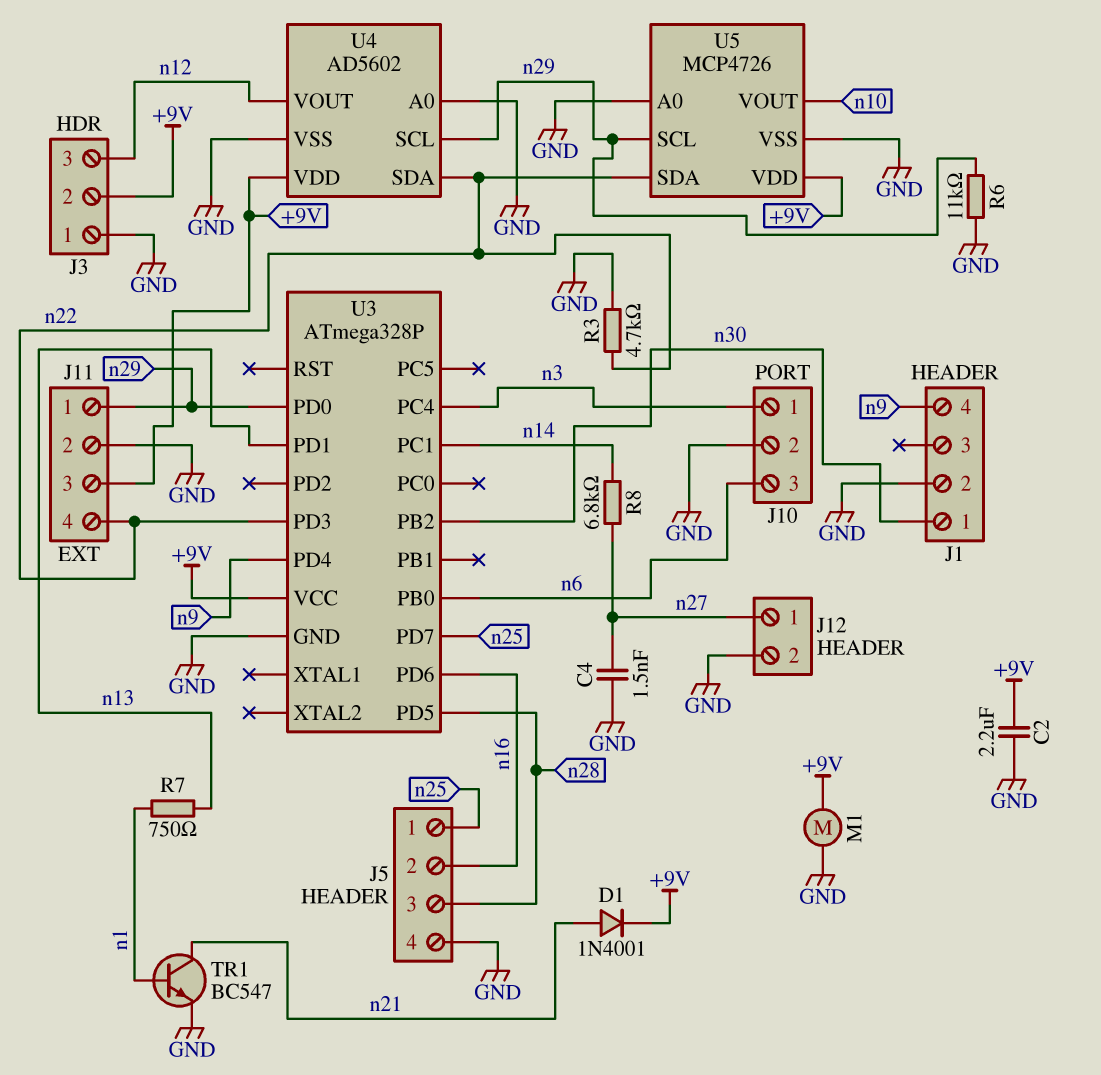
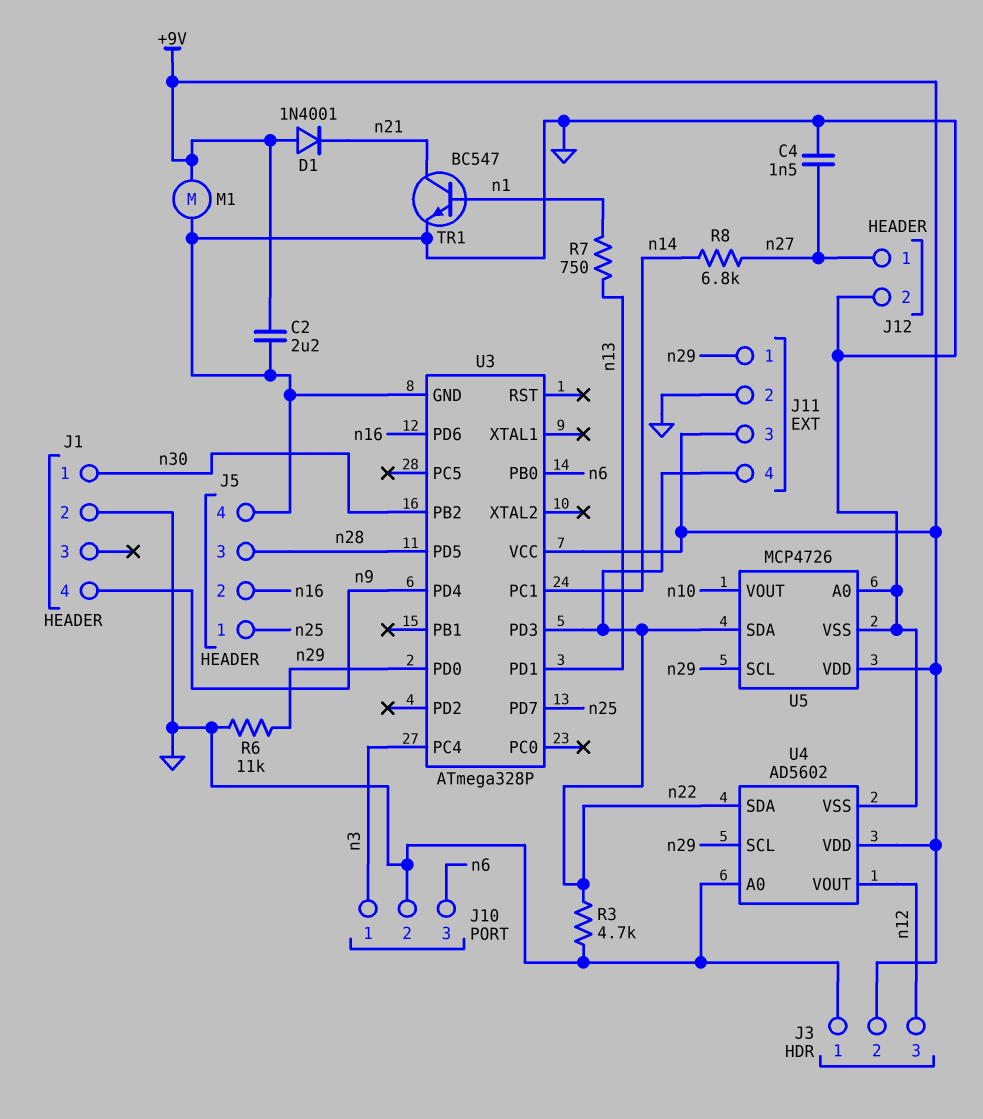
D1: diode 1N4001 (A n21, K +9V) -> diode 1N4001 (A +9V, K n21)

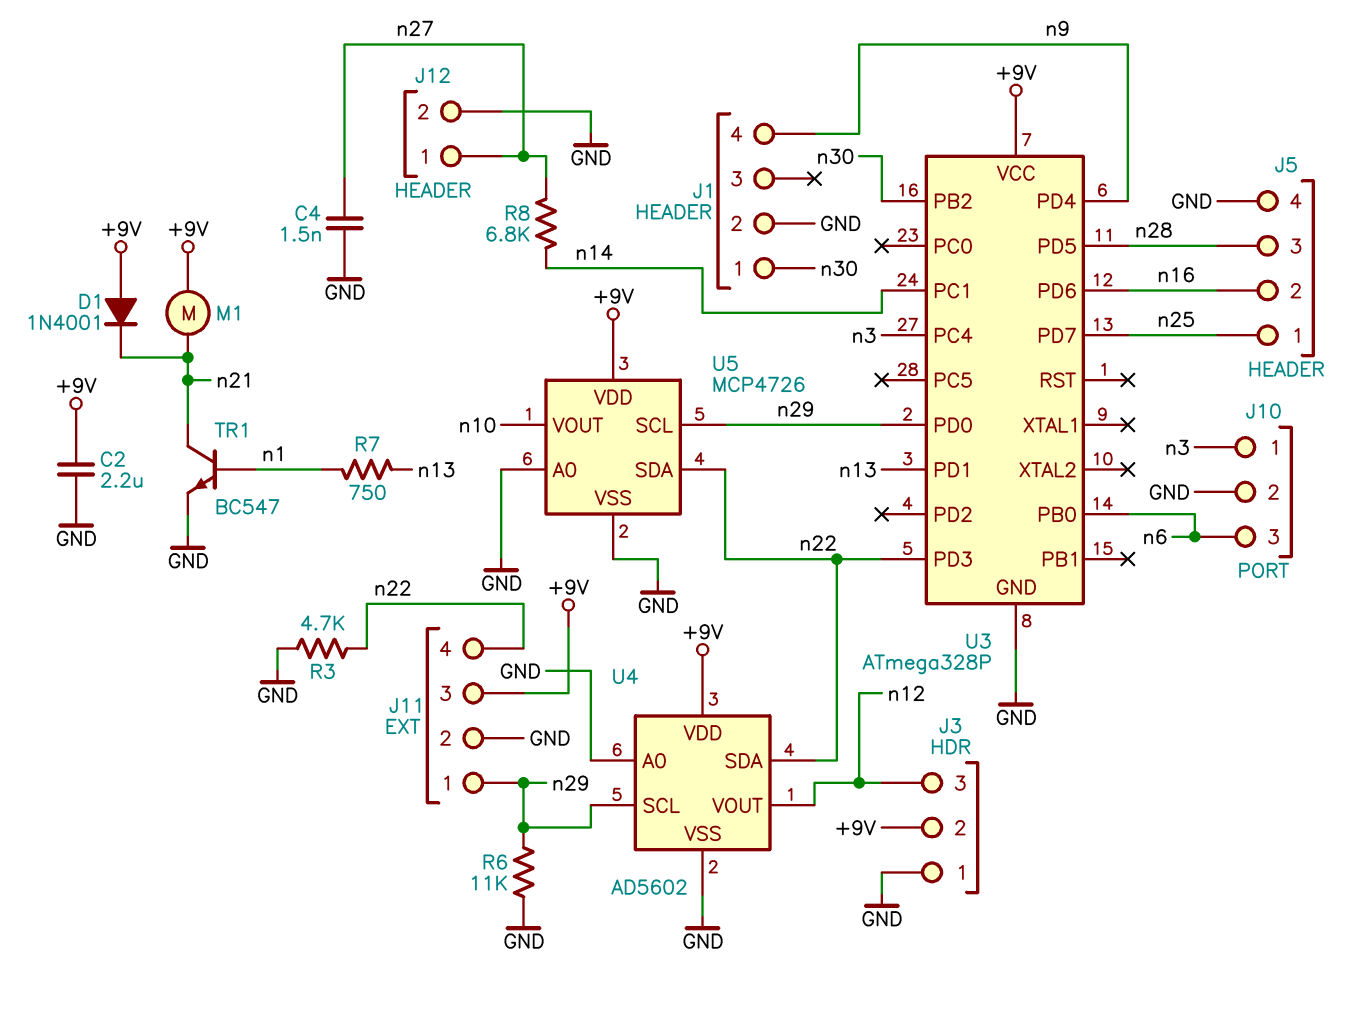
M1: motor (+9V, GND) -> motor (+9V, n21)

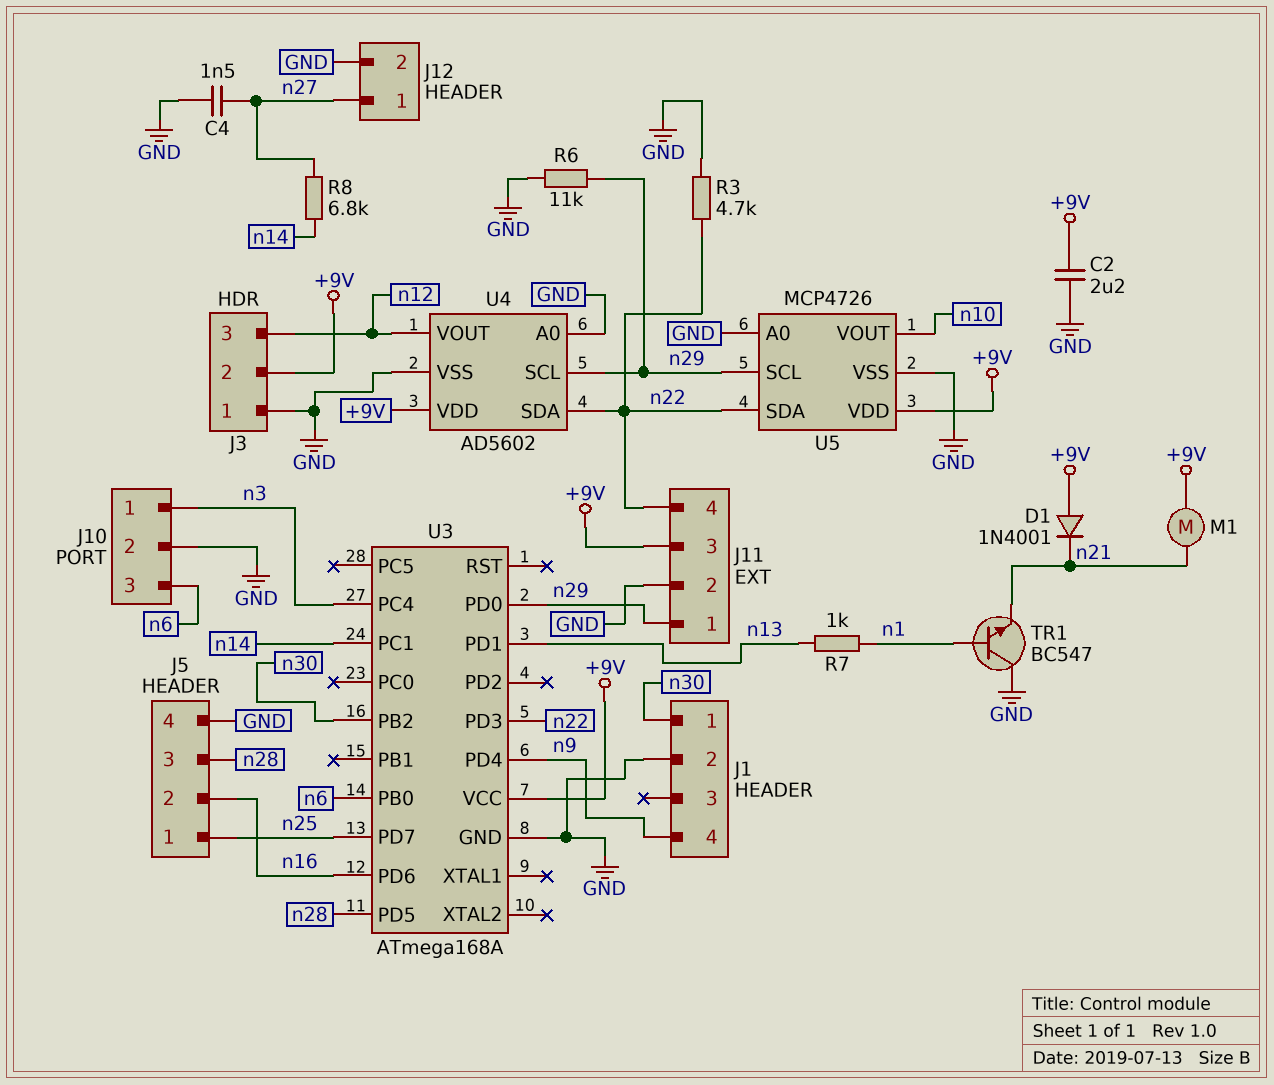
R7: 750 (n1, n13) -> 1k (n1, n13)
TR1: NPN BC547 (B n1, C n21, E GND) -> NPN BC547 (B n1, C GND, E n21)
U3: ATmega328P -> ATmega168A

